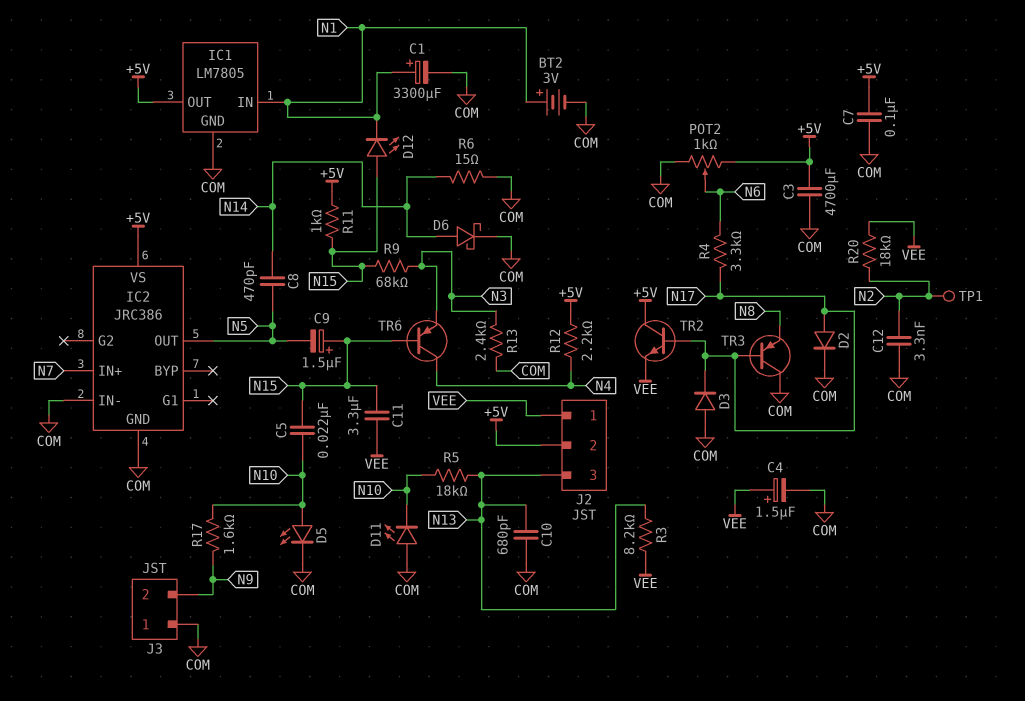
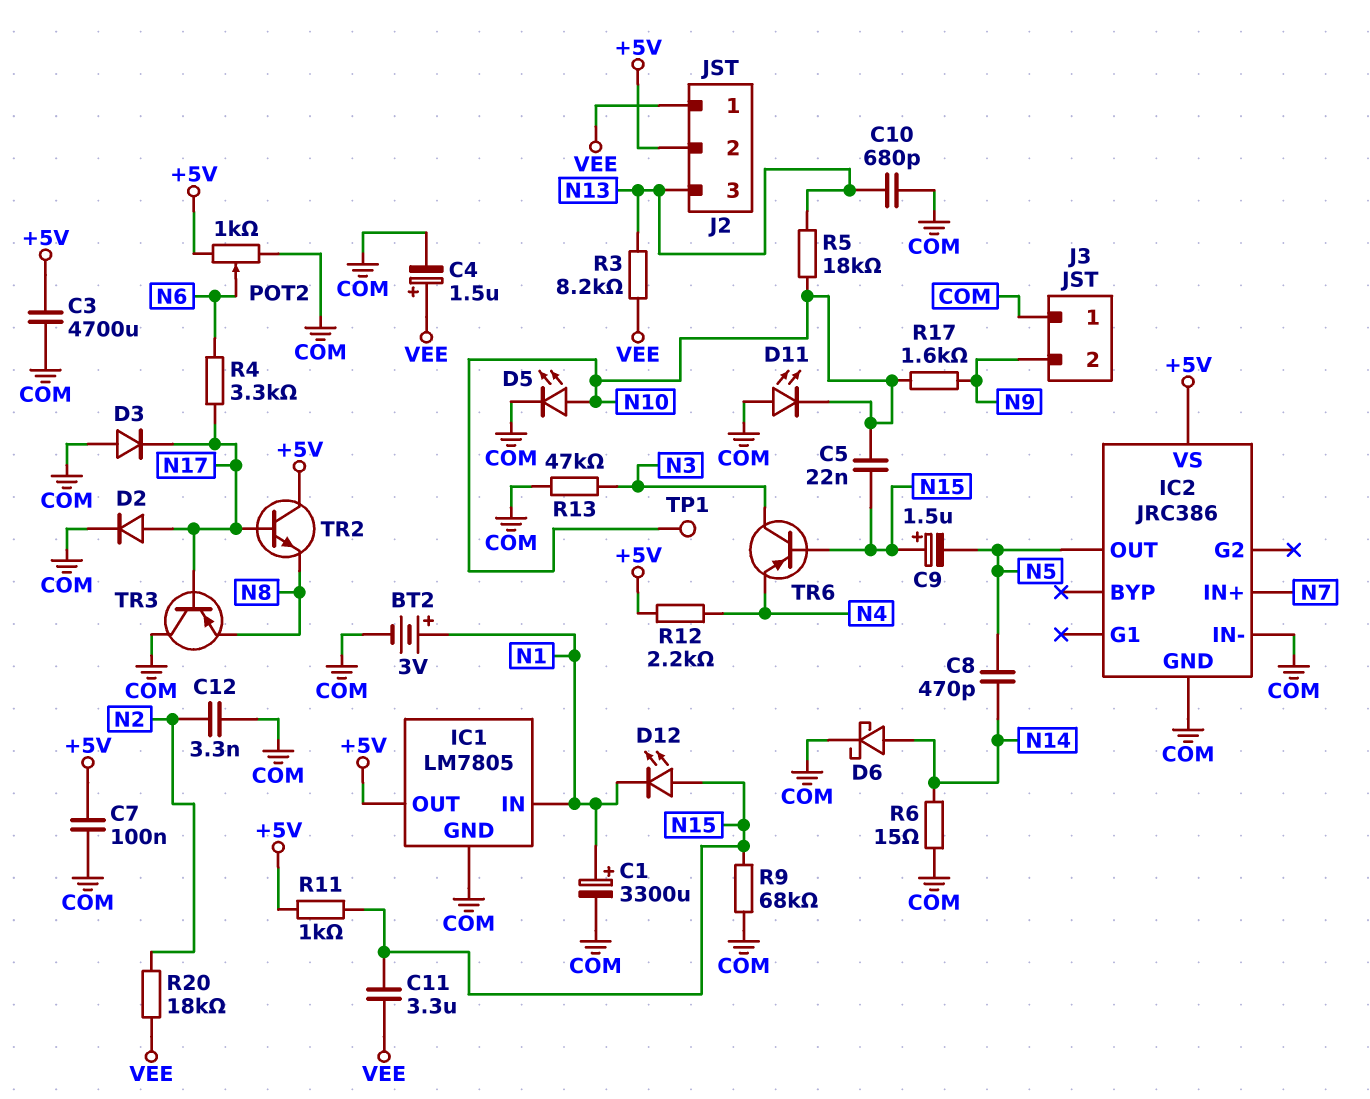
R9: 68k (N3, N15) -> 68k (COM, N15)
R13: 2.4k (COM, N3) -> 47k (COM, N3)
TP1: test point (N2) -> test point (N10)
TR2: NPN (B N17, C +5V, E VEE) -> NPN (B N17, C +5V, E N8)
TR6: PNP (B N15, C N4, E N3) -> PNP (B N15, C N3, E N4)

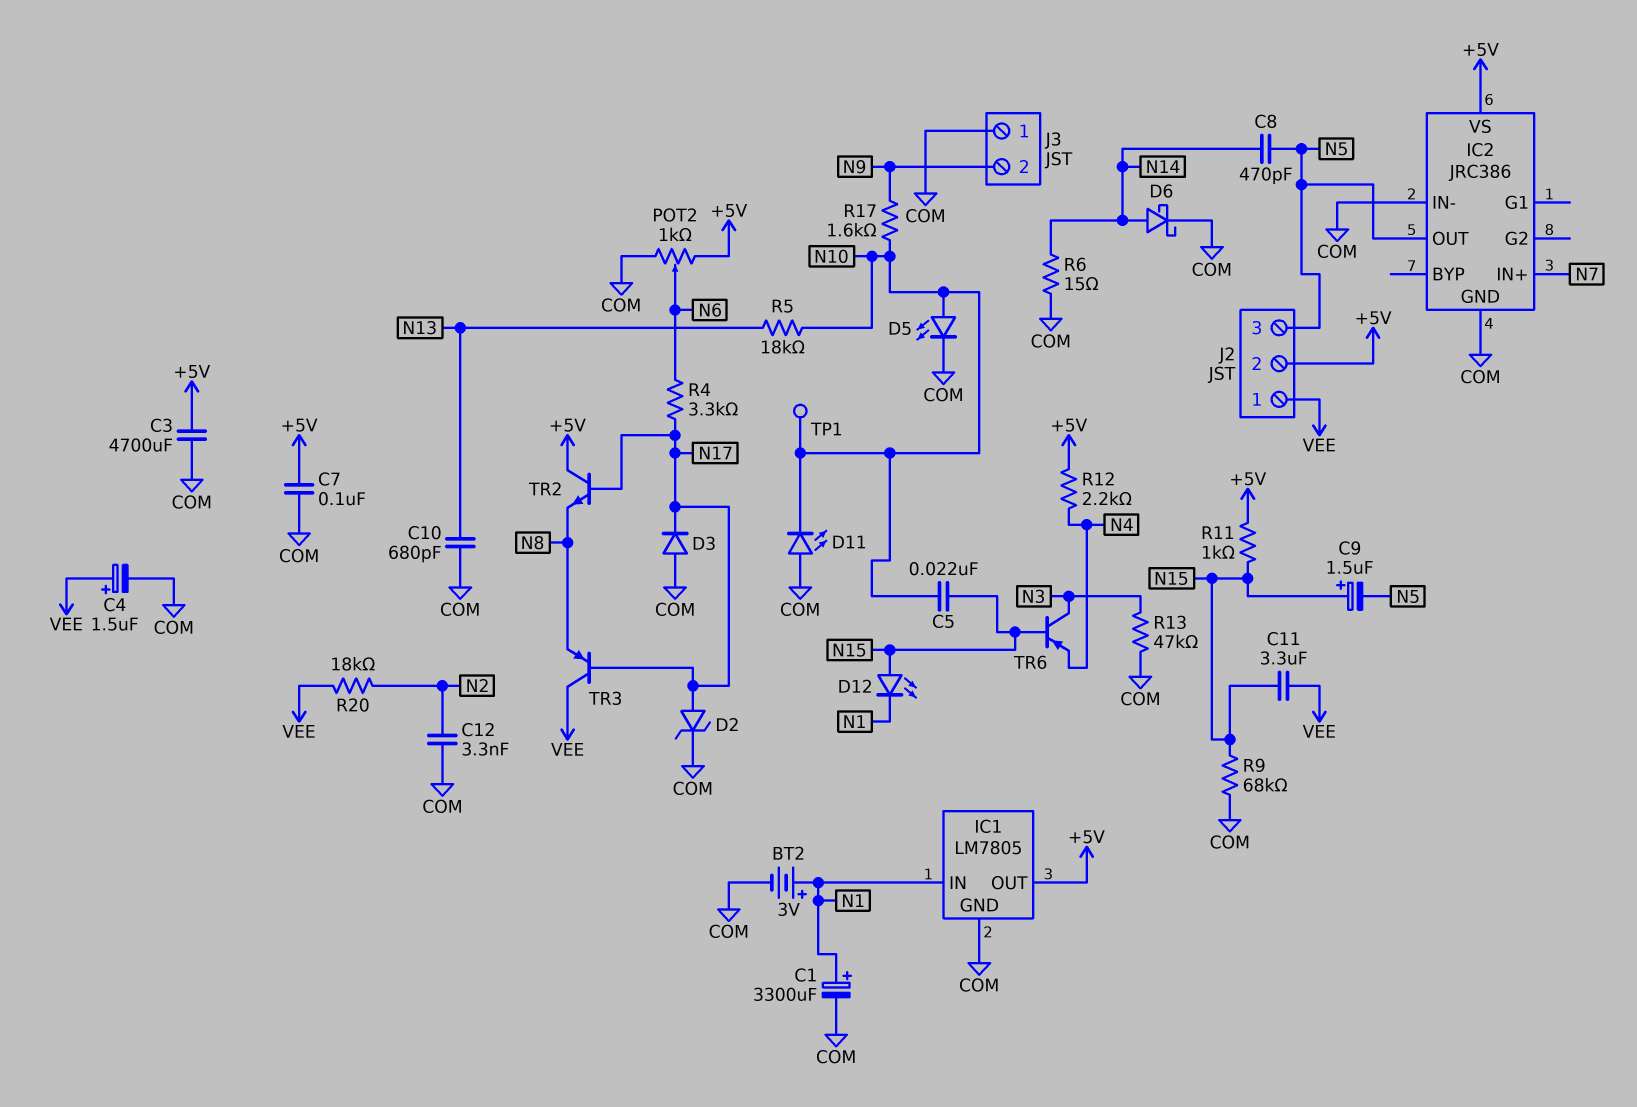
D2: diode (A N17, K COM) -> zener (A N17, K COM)
J2 pin 3: N13 -> N5
R3: 8.2k (N13, VEE) -> none
TR3: PNP (B N17, C COM, E N8) -> PNP (B N17, C VEE, E N8)

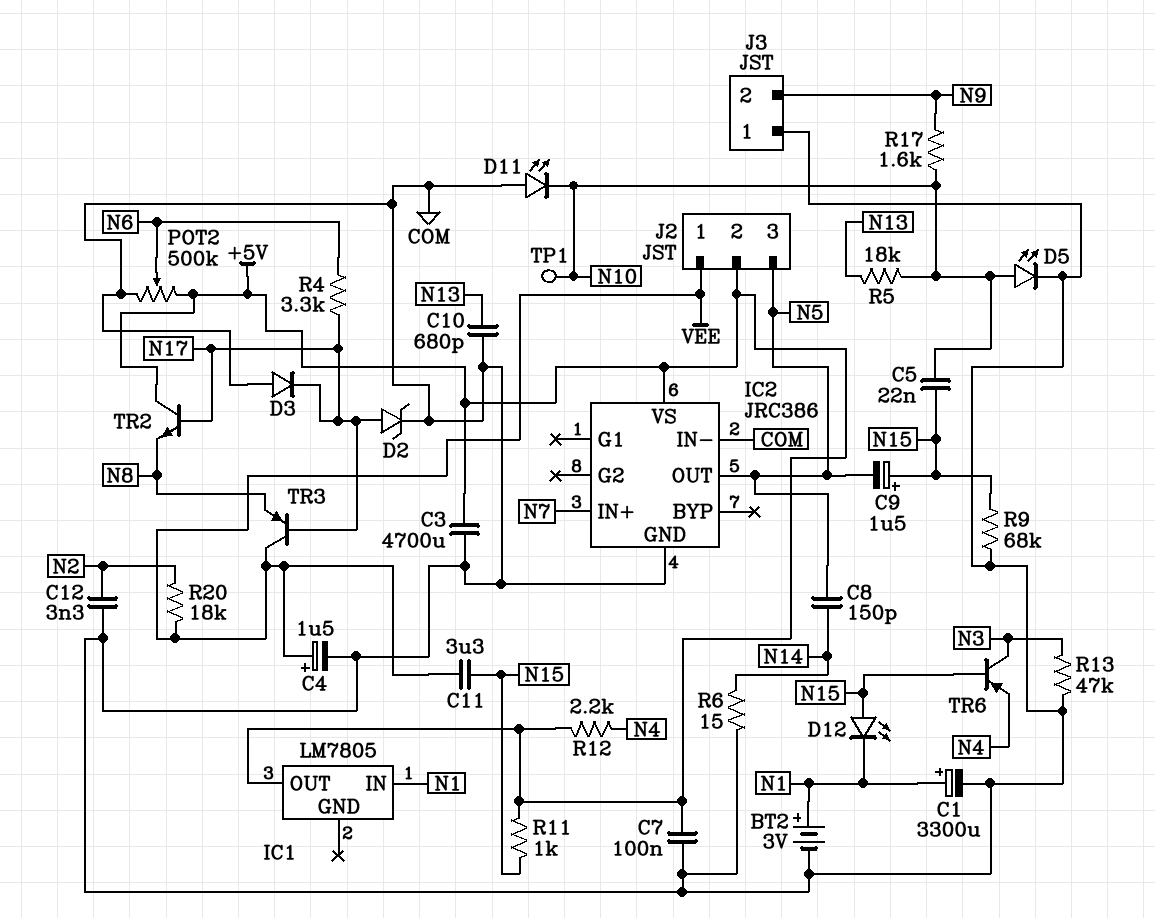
C8: 470pF (N5, N14) -> 150pF (N5, N14)
D6: schottky (A N14, K COM) -> none
IC1 pin GND: COM -> none
POT2: 1k (+5V, COM, wiper N6) -> 500k (+5V, COM, wiper N6)

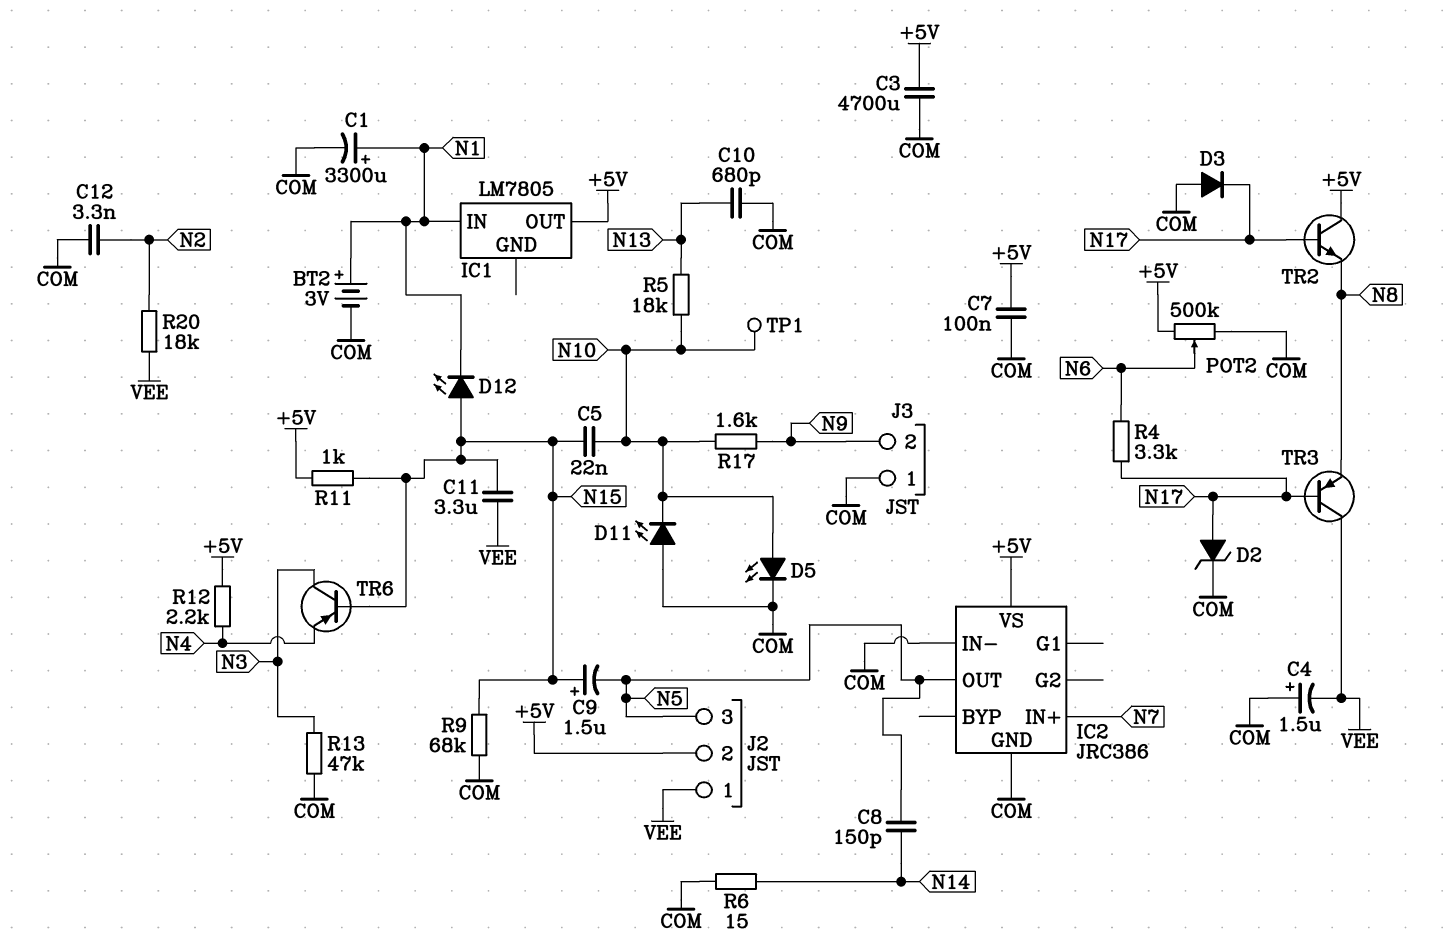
C4: 1.5uF (plus VEE, minus COM) -> 1.5uF (plus COM, minus VEE)

